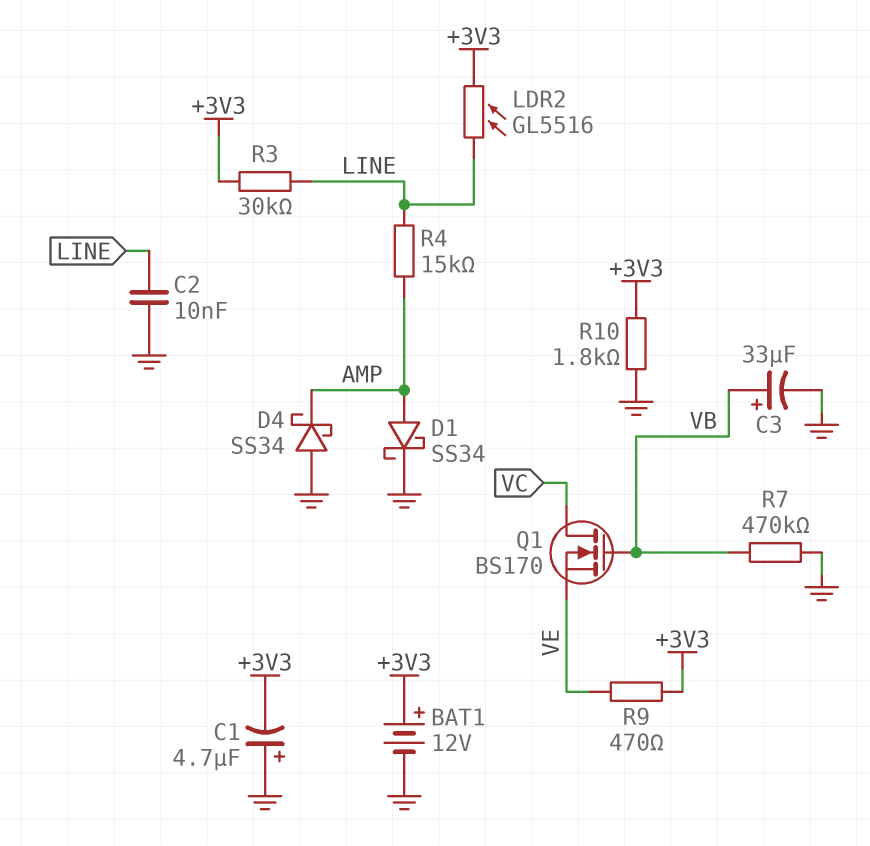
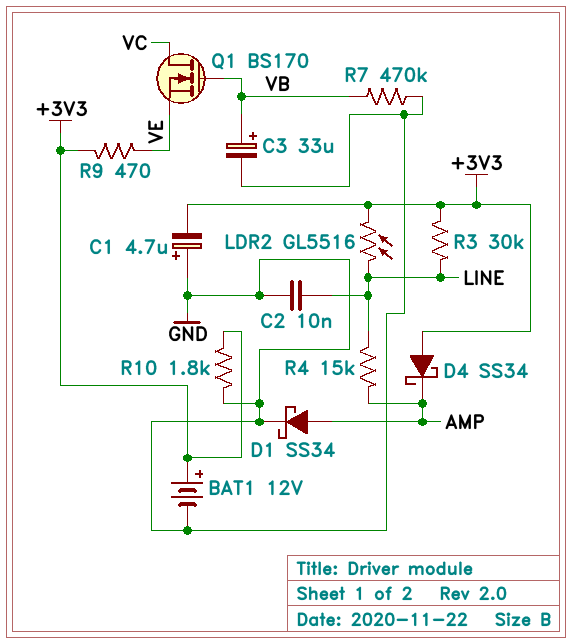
D4: schottky SS34 (A GND, K AMP) -> schottky SS34 (A +3V3, K AMP)

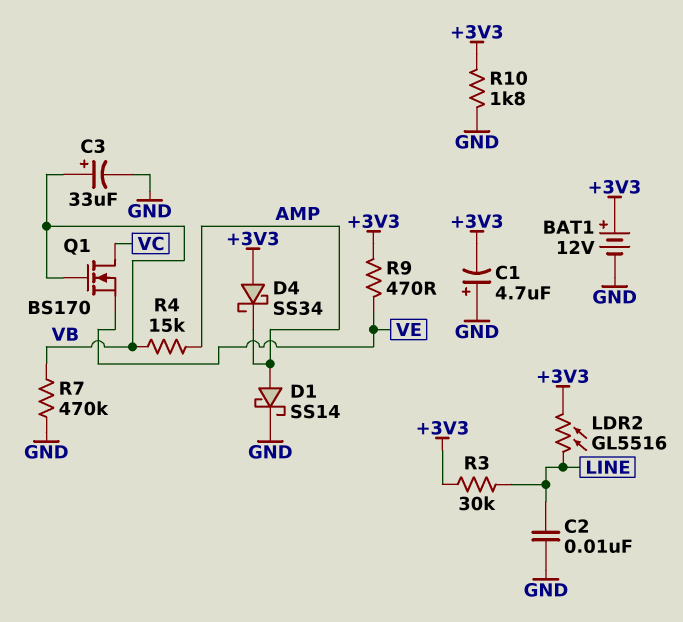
D1: schottky SS34 (A AMP, K GND) -> schottky SS14 (A AMP, K GND)
R4: 15k (AMP, LINE) -> 15k (AMP, VB)

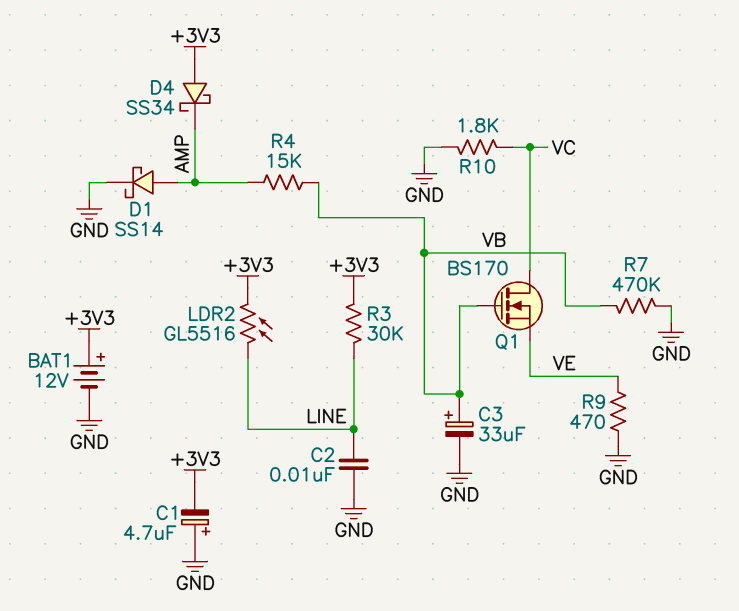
R9: 470 (+3V3, VE) -> 470 (GND, VE)
R10: 1.8k (+3V3, GND) -> 1.8k (GND, VC)

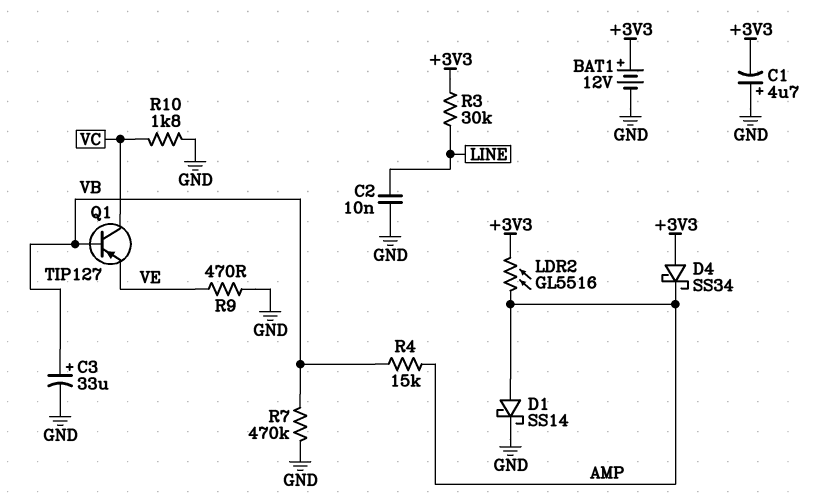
LDR2: GL5516 (+3V3, LINE) -> GL5516 (+3V3, AMP)
Q1: NMOS BS170 (G VB, D VC, S VE) -> PNP TIP127 (B VB, C VC, E VE)

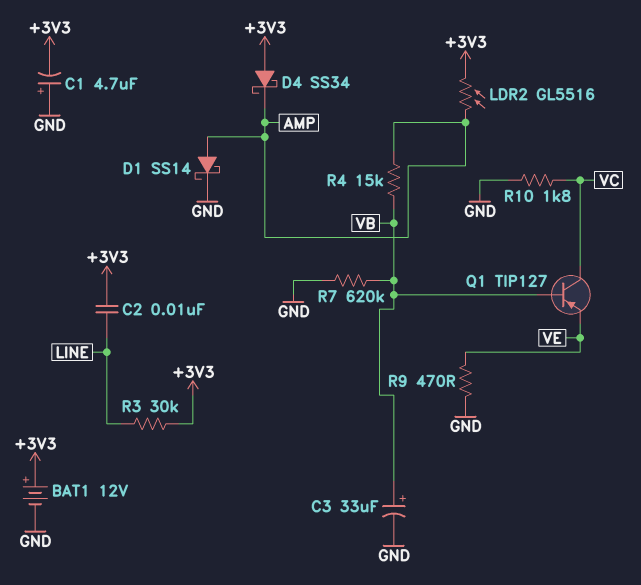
C2: 10nF (GND, LINE) -> 10nF (+3V3, LINE)
R7: 470k (GND, VB) -> 620k (GND, VB)

